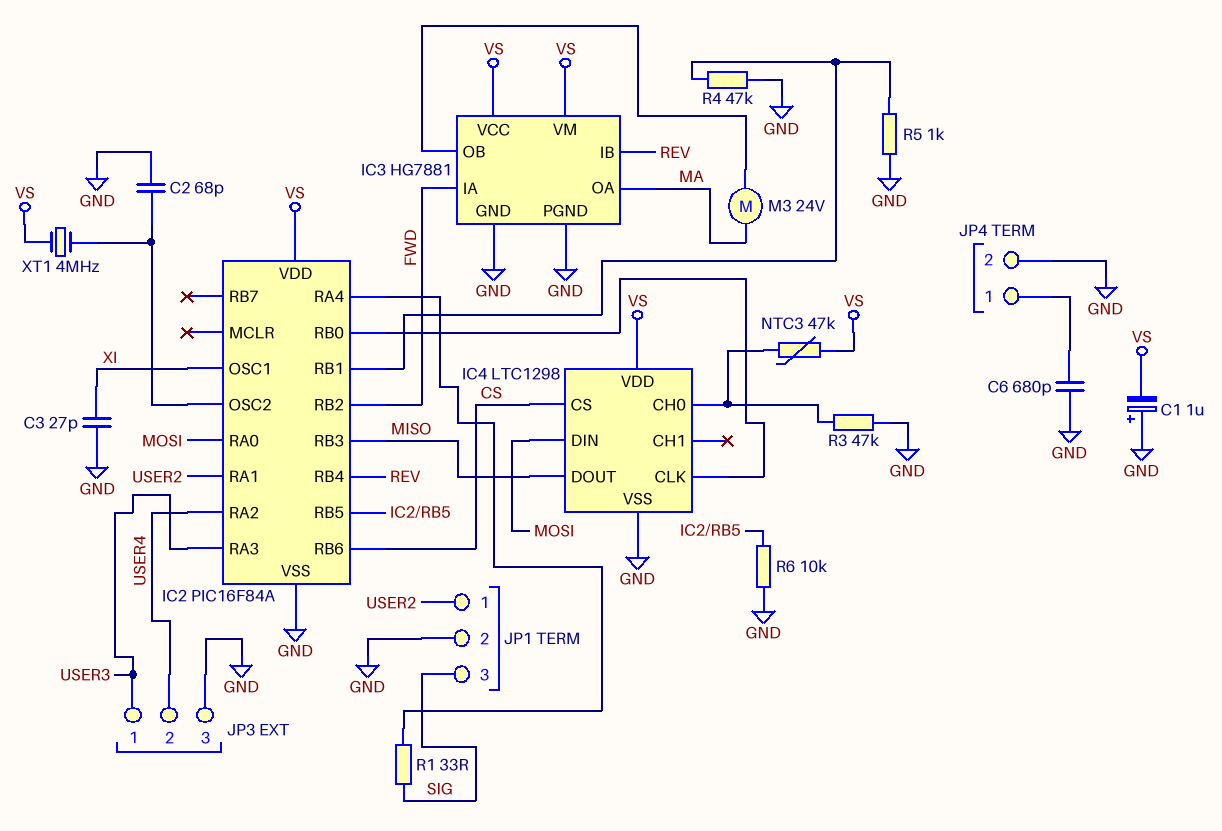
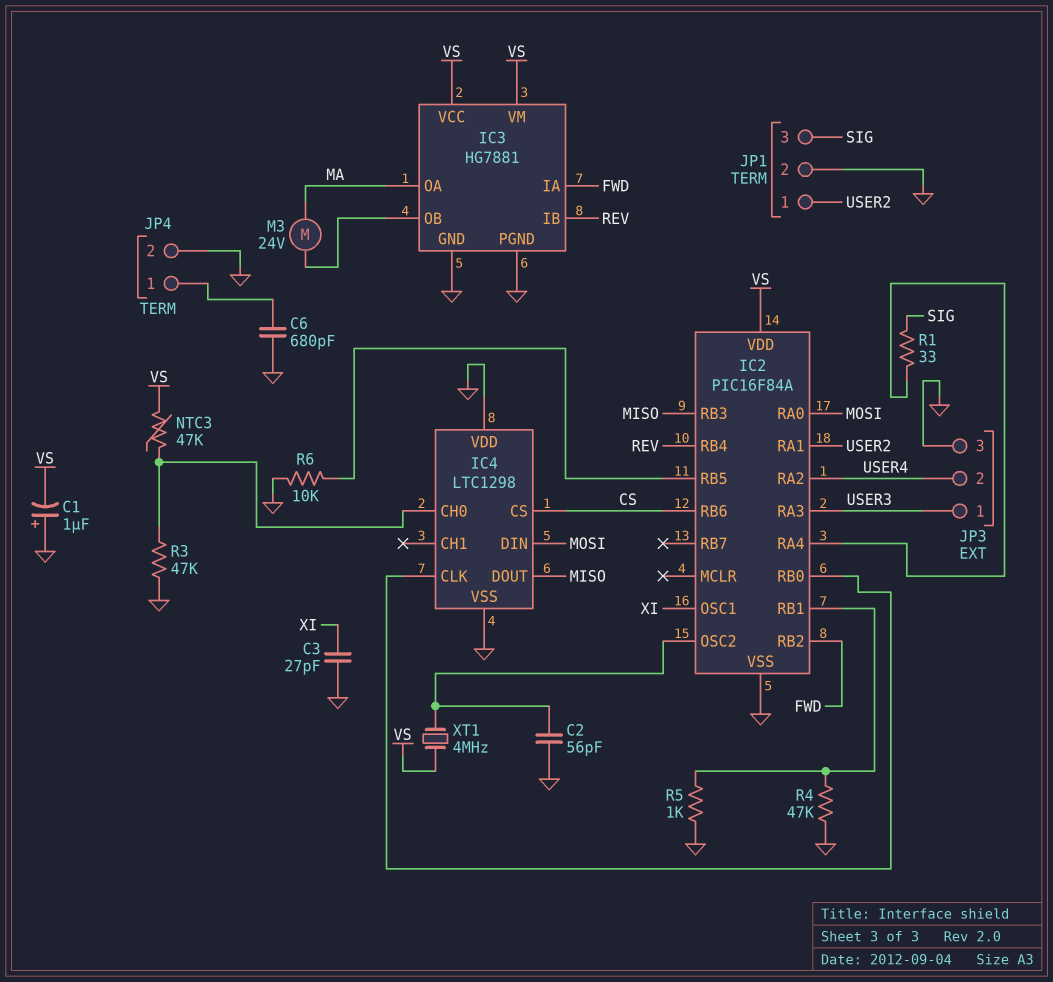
C2: 68pF (GND, IC2/OSC2) -> 56pF (GND, IC2/OSC2)
IC4 pin VDD: VS -> GND

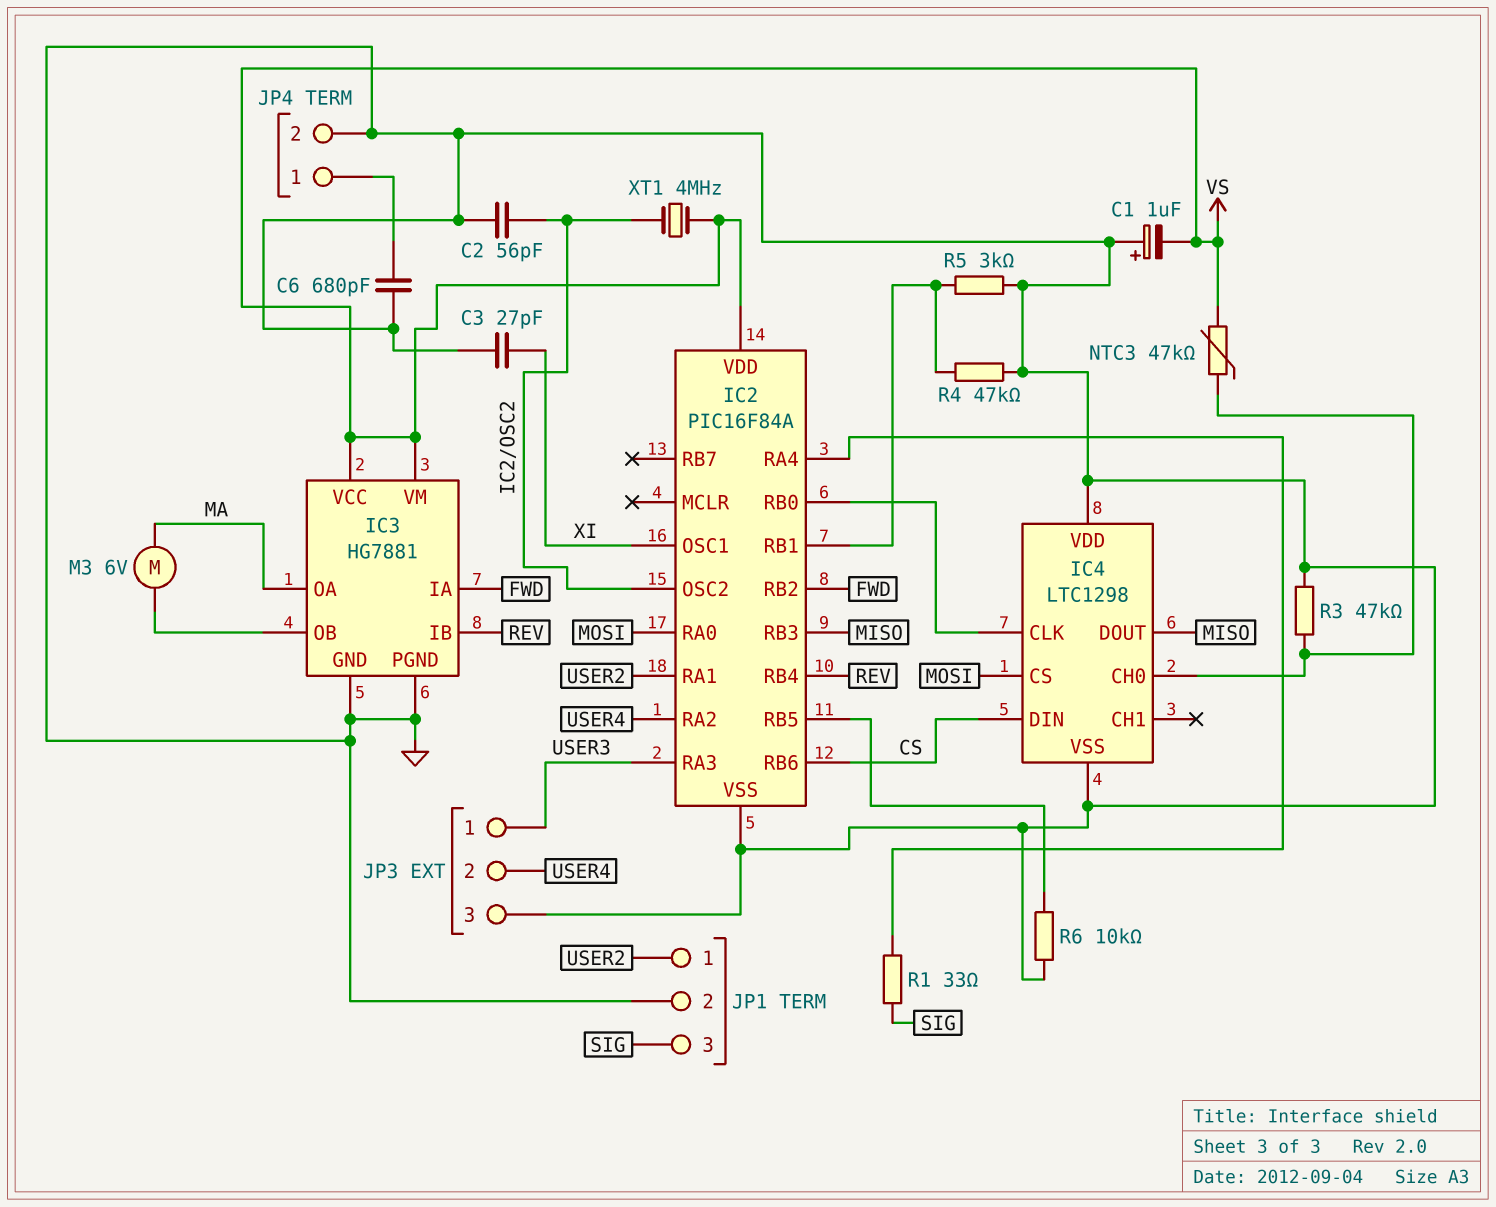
IC4 pin CS: CS -> MOSI
IC4 pin DIN: MOSI -> CS
M3: motor 24V (IC3/OB, MA) -> motor 6V (IC3/OB, MA)
R5: 1k (GND, IC2/RB1) -> 3k (GND, IC2/RB1)

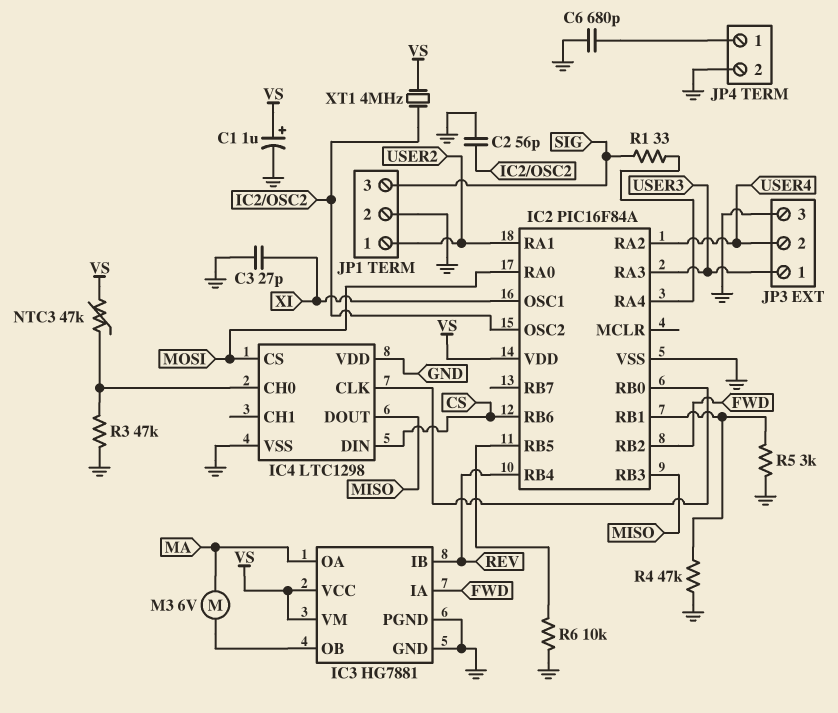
C1: 1uF (plus GND, minus VS) -> 1uF (plus VS, minus GND)

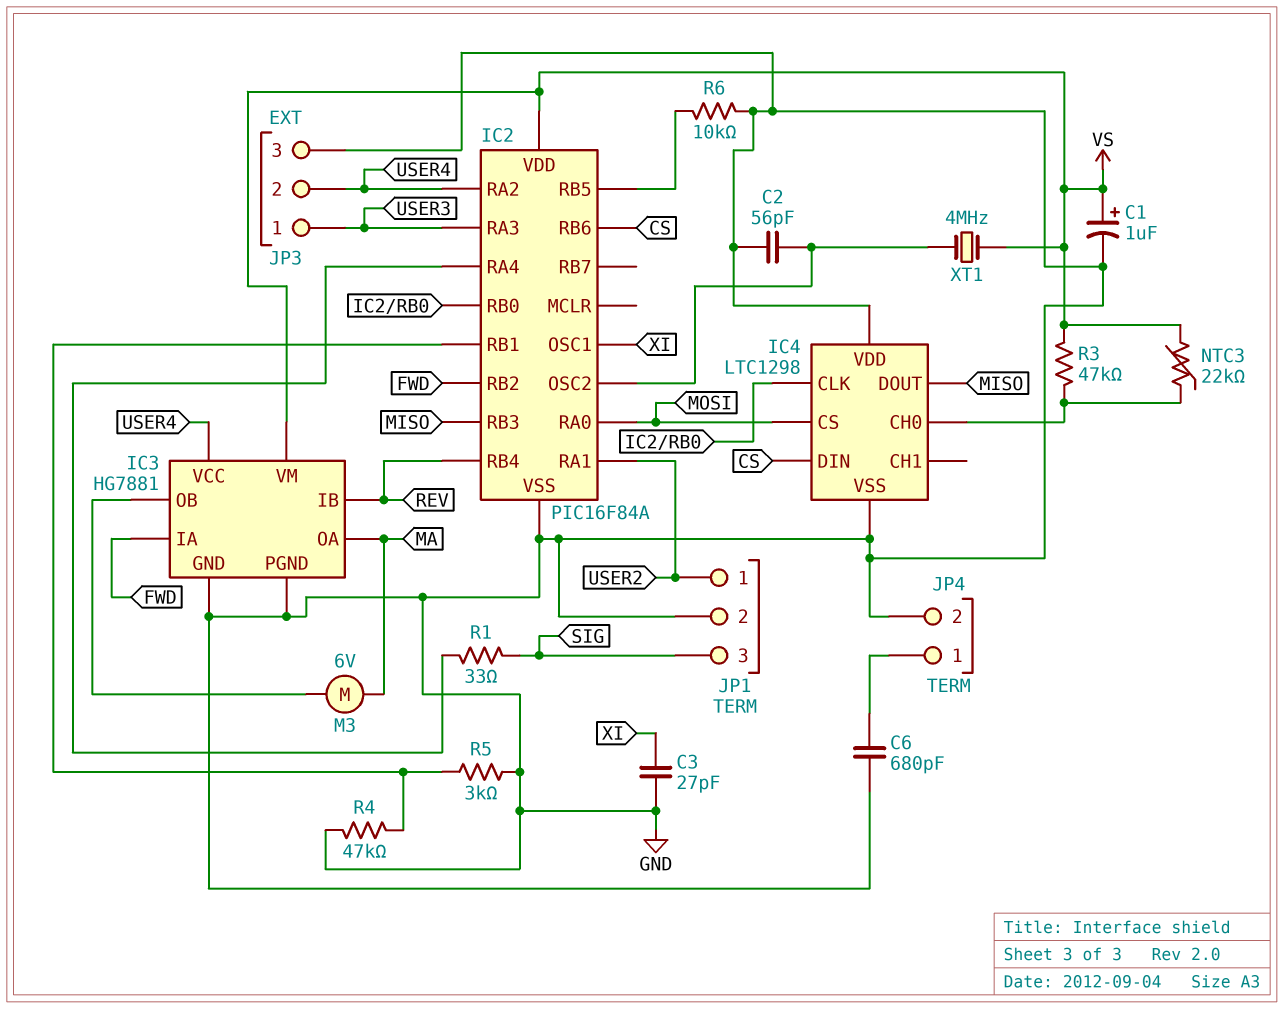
IC3 pin VCC: VS -> USER4
NTC3: 47k (IC4/CH0, VS) -> 22k (IC4/CH0, VS)
R3: 47k (GND, IC4/CH0) -> 47k (IC4/CH0, VS)

